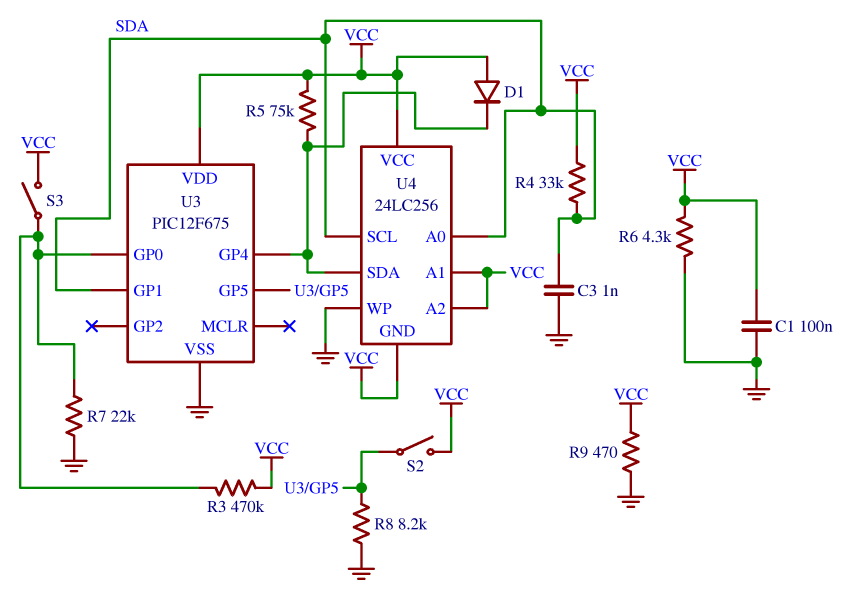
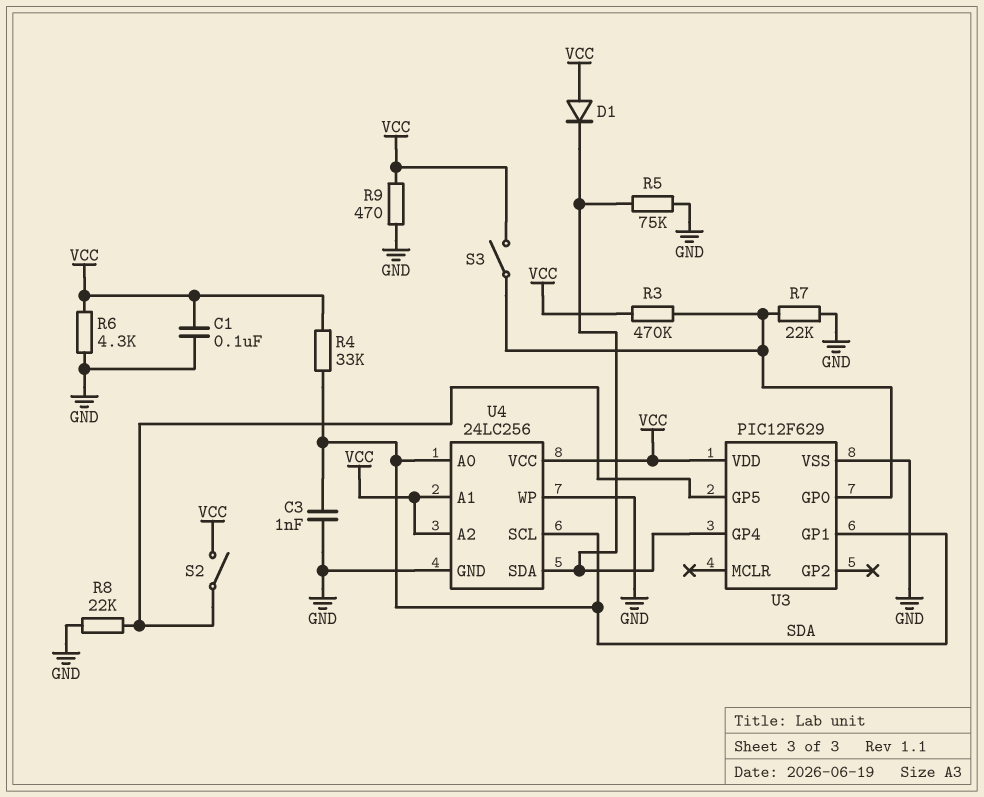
R5: 75k (U3/GP4, VCC) -> 75k (GND, U3/GP4)
R8: 8.2k (GND, U3/GP5) -> 22k (GND, U3/GP5)
U3: PIC12F675 -> PIC12F629
U4 pin GND: VCC -> GND

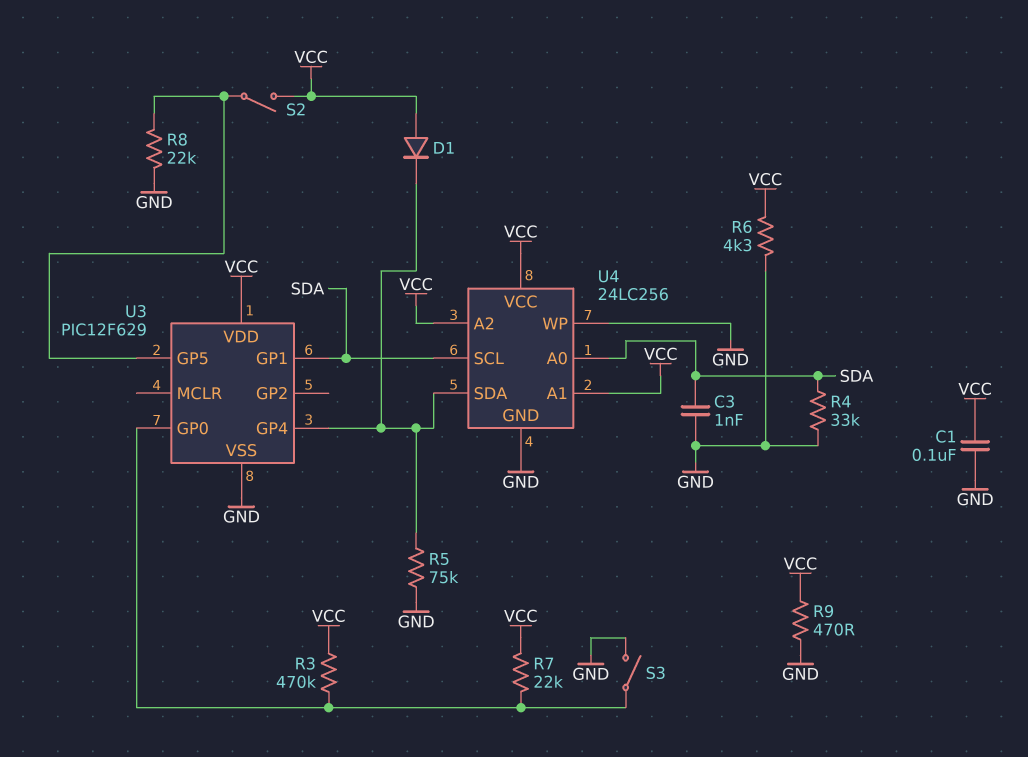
R4: 33k (SDA, VCC) -> 33k (GND, SDA)
R7: 22k (GND, U3/GP0) -> 22k (U3/GP0, VCC)
S3: switch (U3/GP0, VCC) -> switch (GND, U3/GP0)

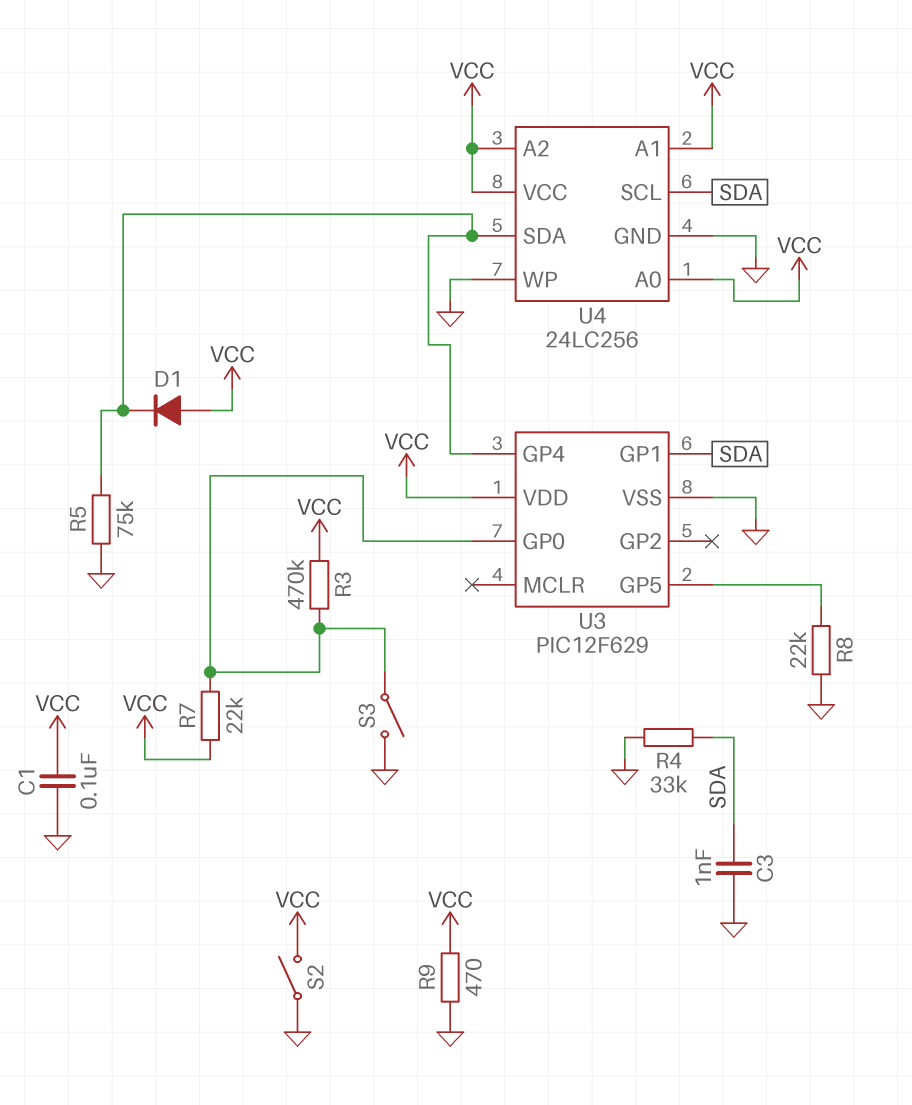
R6: 4.3k (GND, VCC) -> none
S2: switch (U3/GP5, VCC) -> switch (GND, VCC)
U4 pin A0: SDA -> VCC

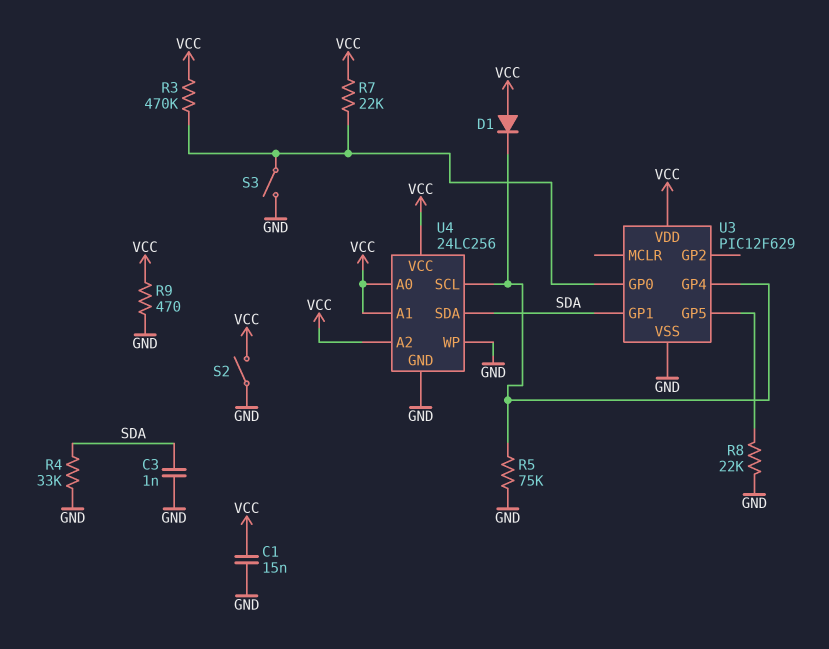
C1: 100nF (GND, VCC) -> 15nF (GND, VCC)
U4 pin SCL: SDA -> U3/GP4
U4 pin SDA: U3/GP4 -> SDA

